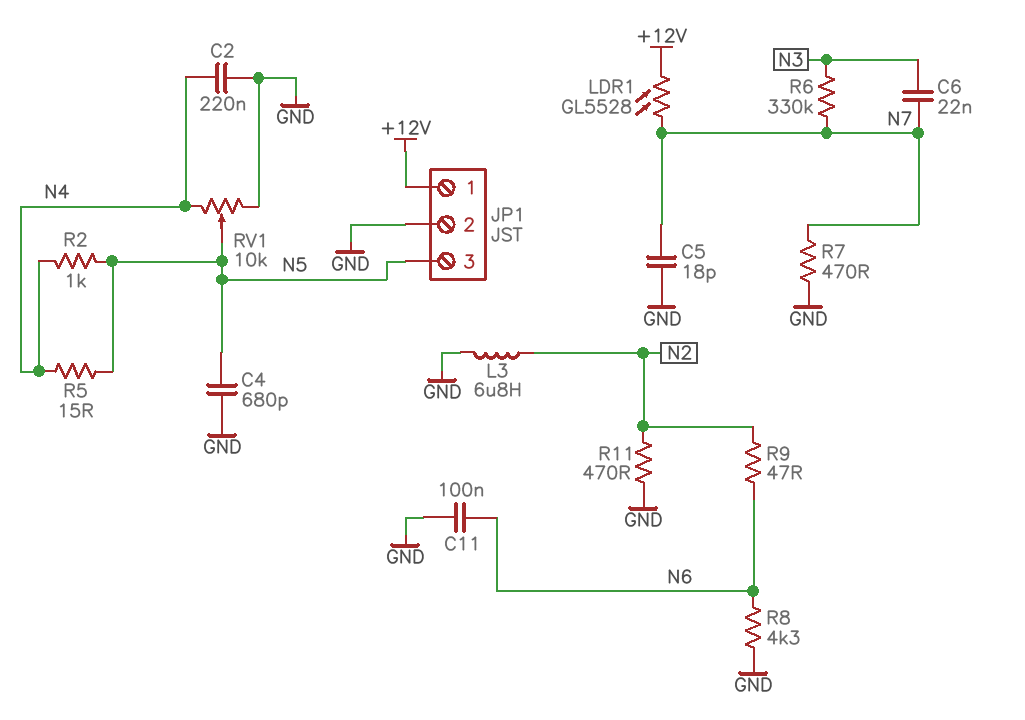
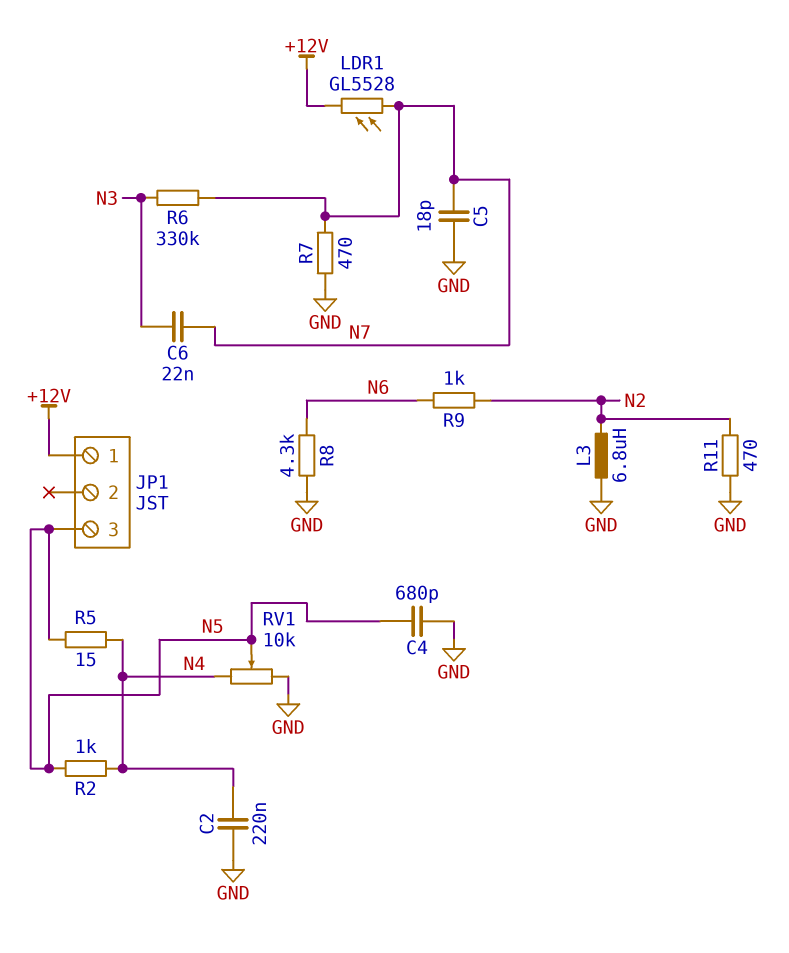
C11: 100nF (GND, N6) -> none
JP1 pin 2: GND -> none
R9: 47 (N2, N6) -> 1k (N2, N6)

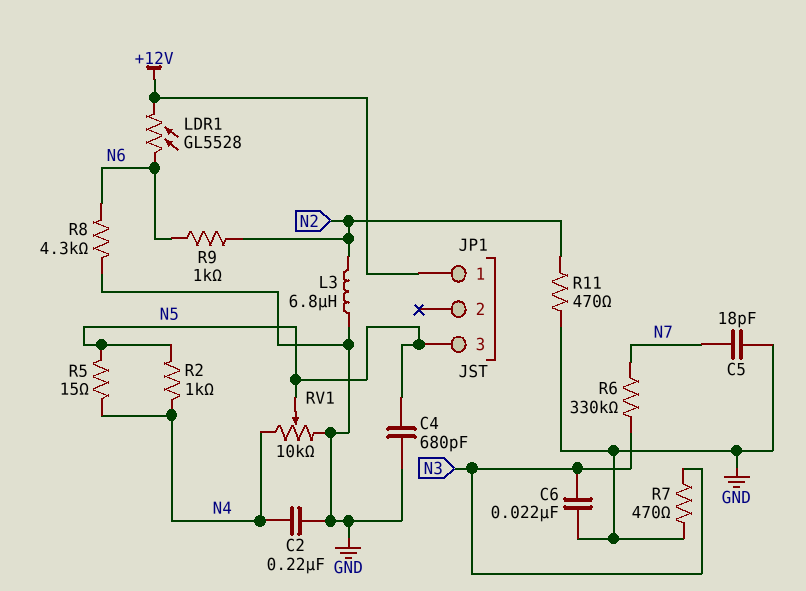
C6: 22nF (N3, N7) -> 22nF (GND, N3)
LDR1: GL5528 (+12V, N7) -> GL5528 (+12V, N6)
R7: 470 (GND, N7) -> 470 (GND, N3)

